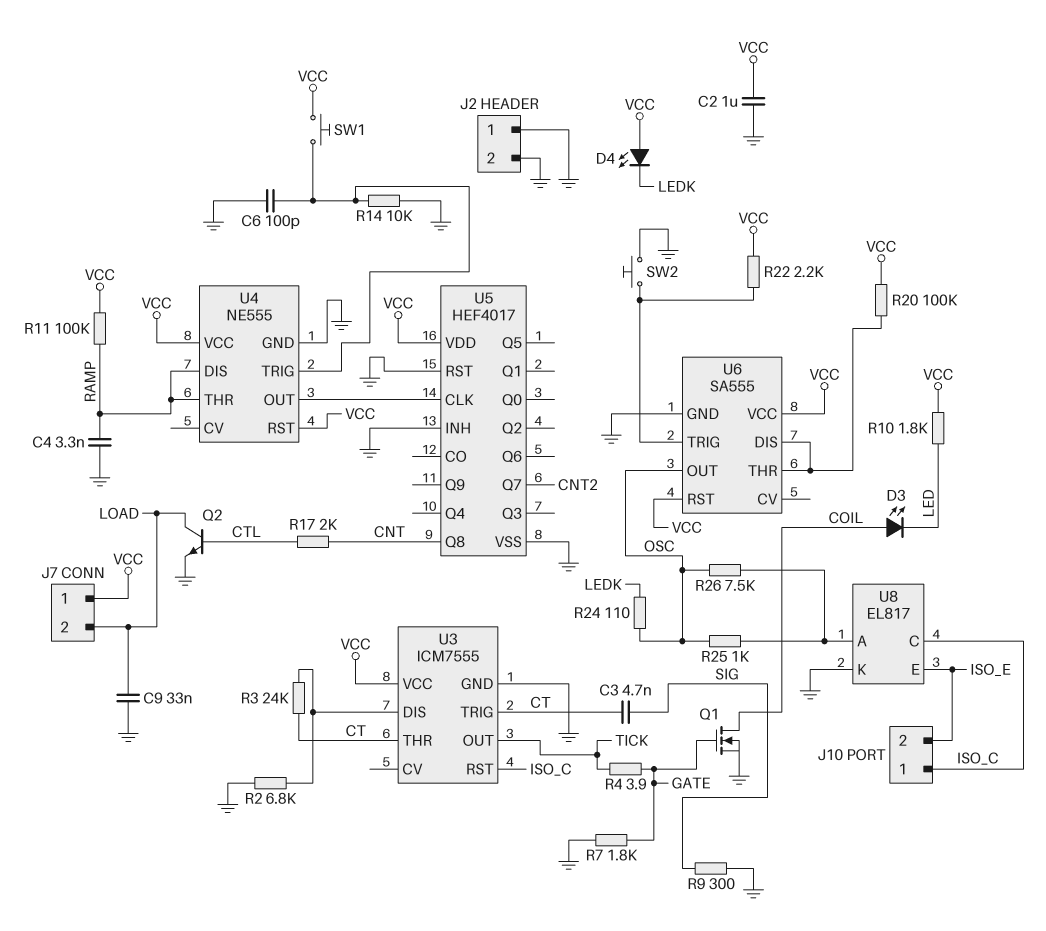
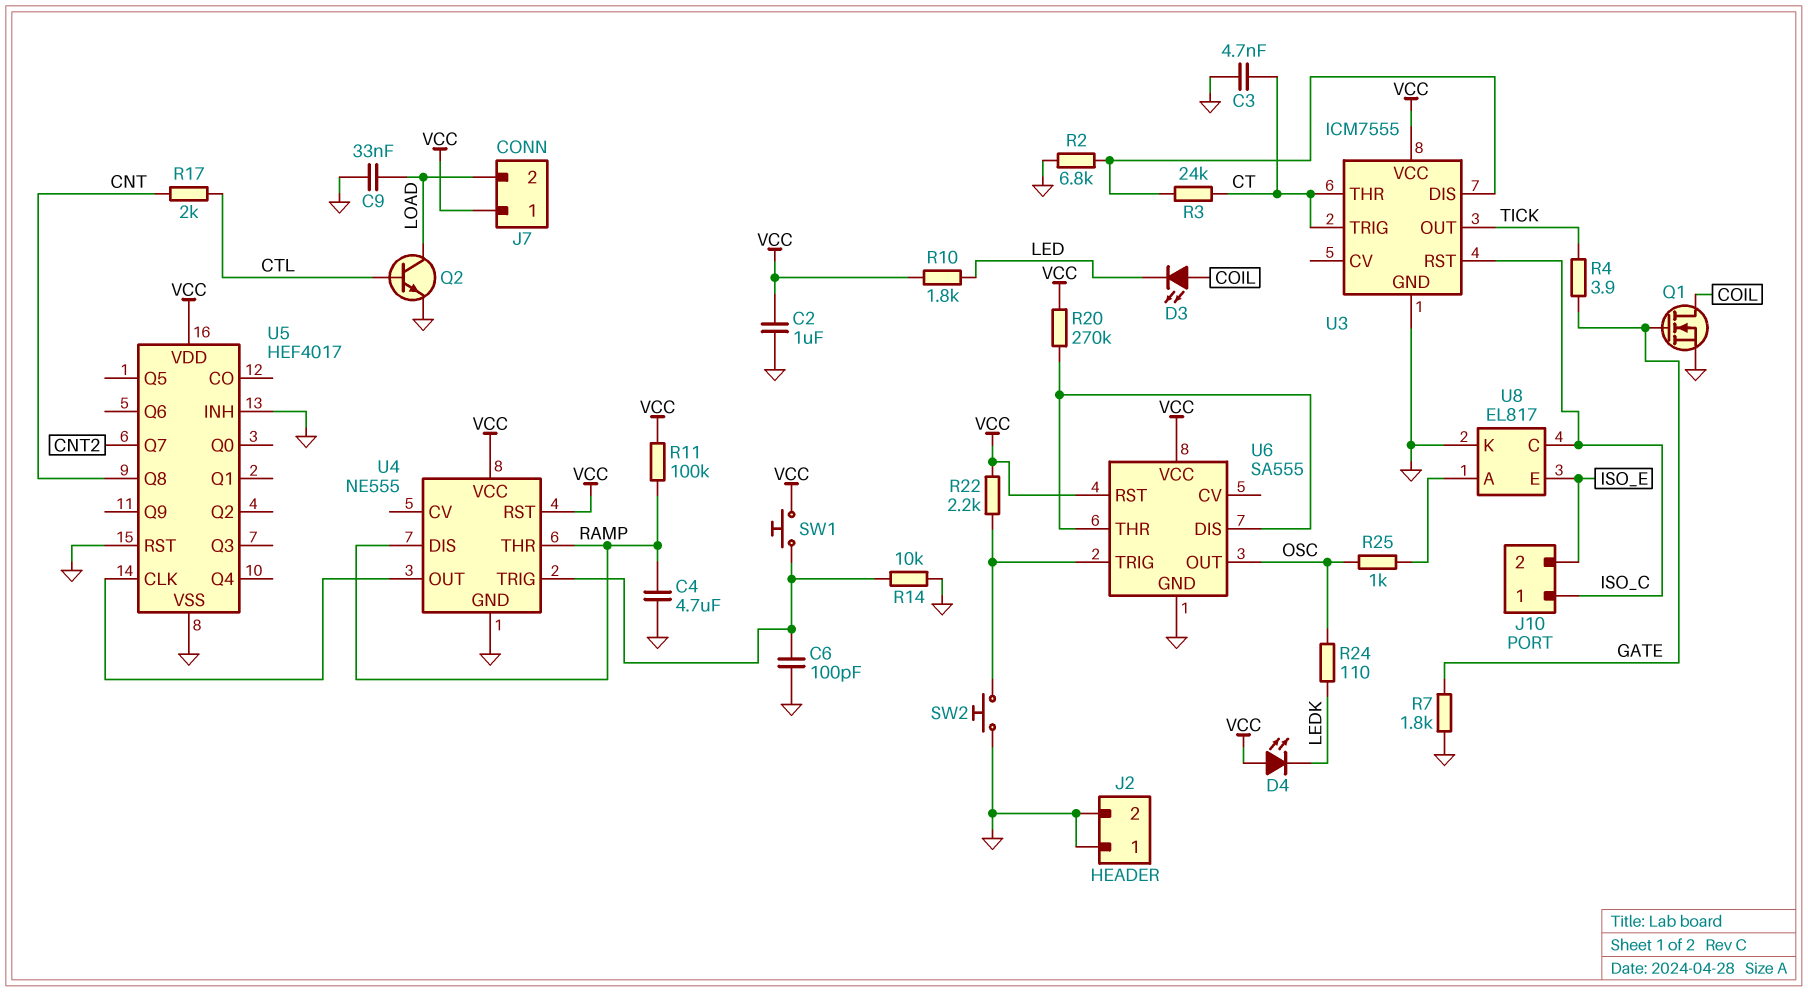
C3: 4.7nF (CT, SIG) -> 4.7nF (CT, GND)
C4: 3.3nF (GND, RAMP) -> 4.7uF (GND, RAMP)
R9: 300 (GND, SIG) -> none
R20: 100k (U6/DIS, VCC) -> 270k (U6/DIS, VCC)
R26: 7.5k (OSC, U8/A) -> none

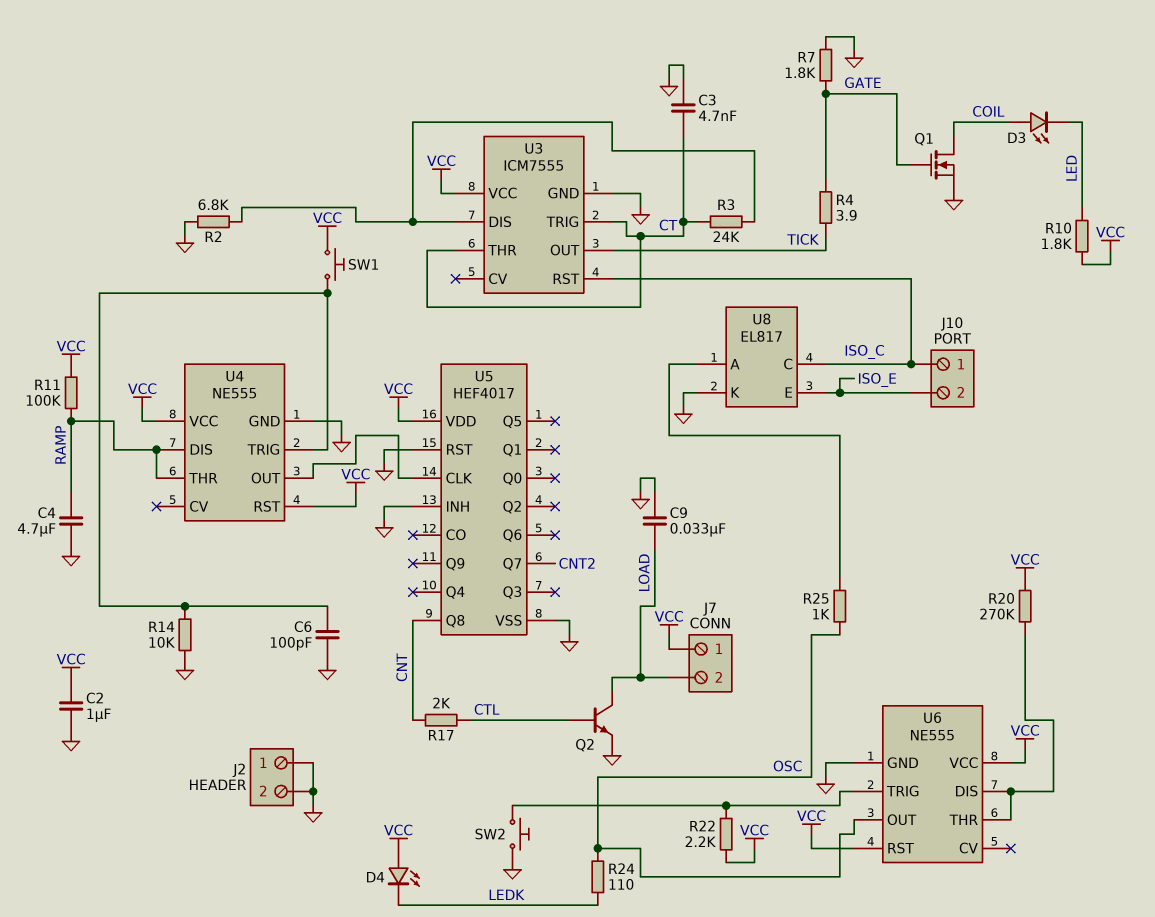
U6: SA555 -> NE555

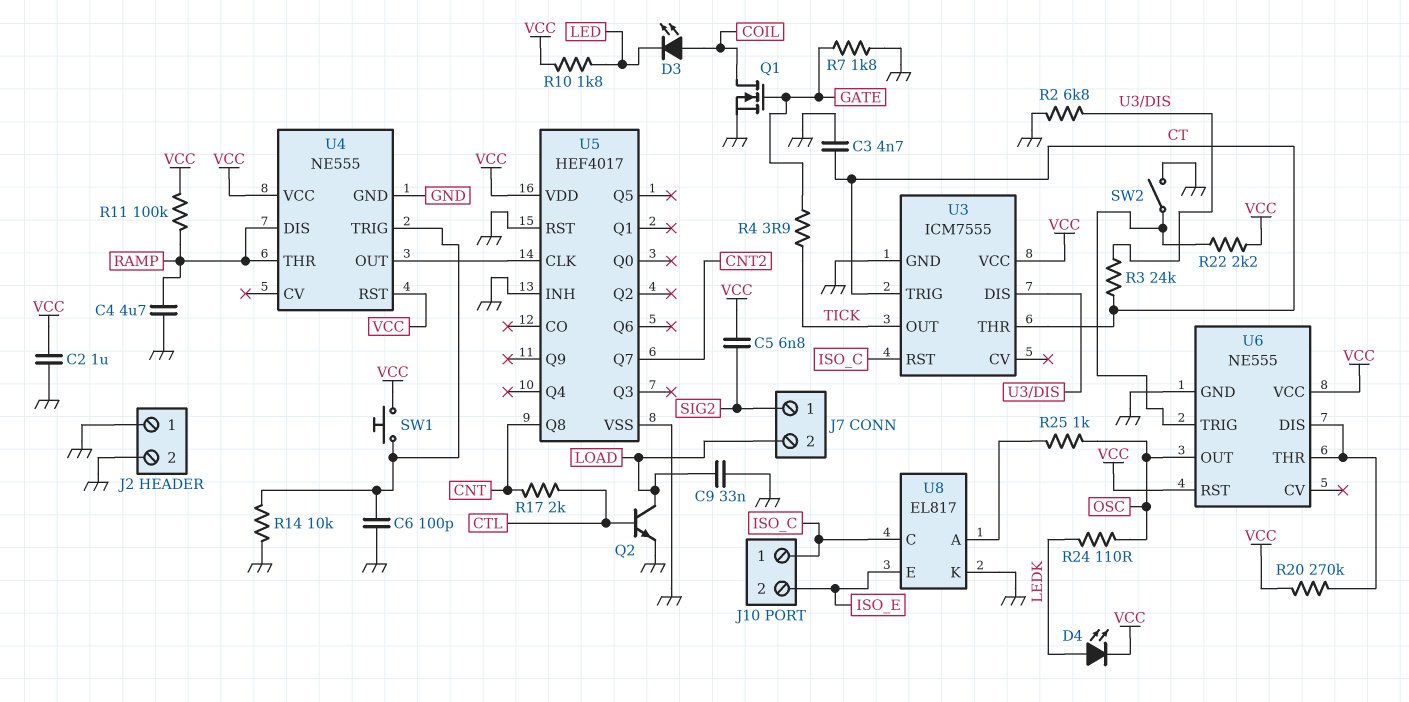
C5: none -> 6.8nF (SIG2, VCC)
D4: LED (A VCC, K LEDK) -> LED (A LEDK, K VCC)
J7 pin 1: VCC -> SIG2
SW2: button (GND, U6/TRIG) -> switch (GND, U6/TRIG)

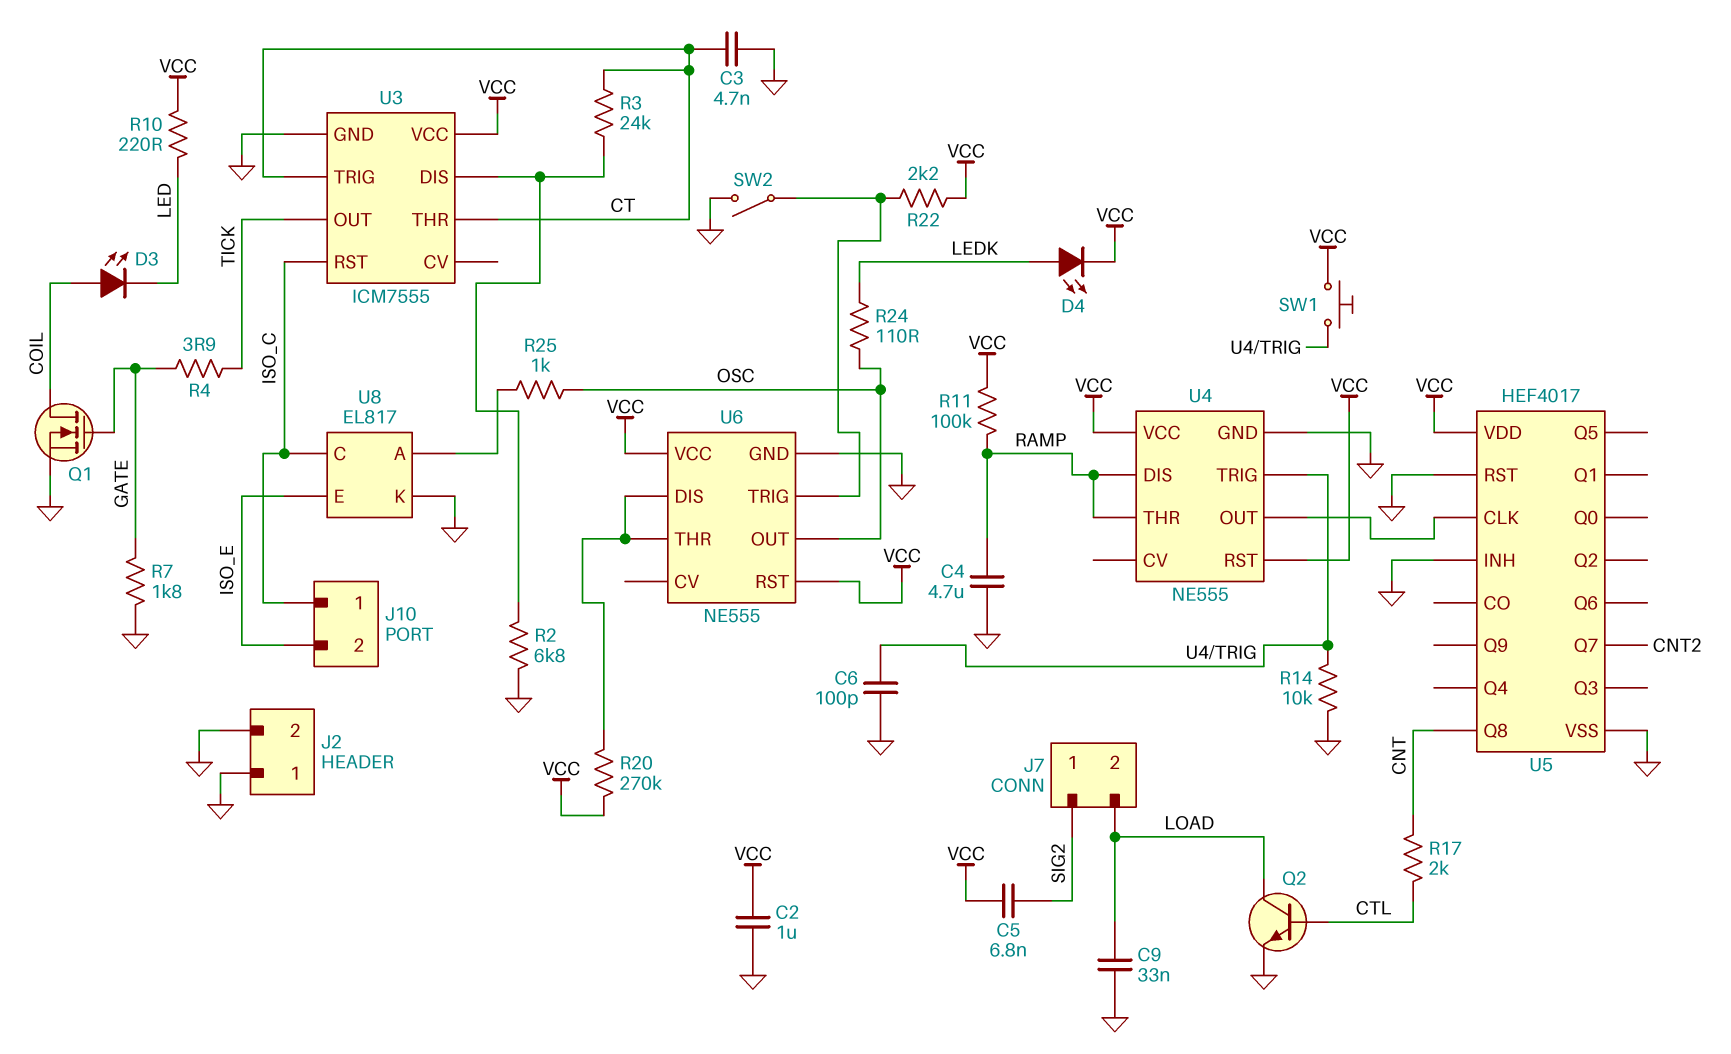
R10: 1.8k (LED, VCC) -> 220 (LED, VCC)

